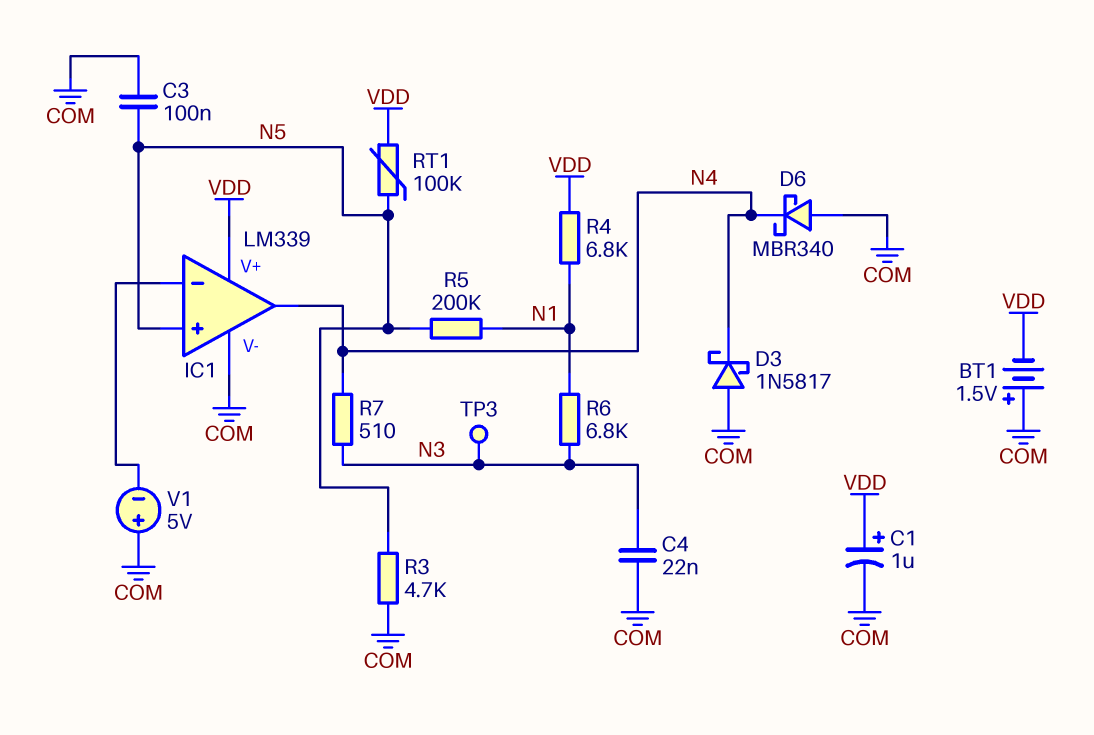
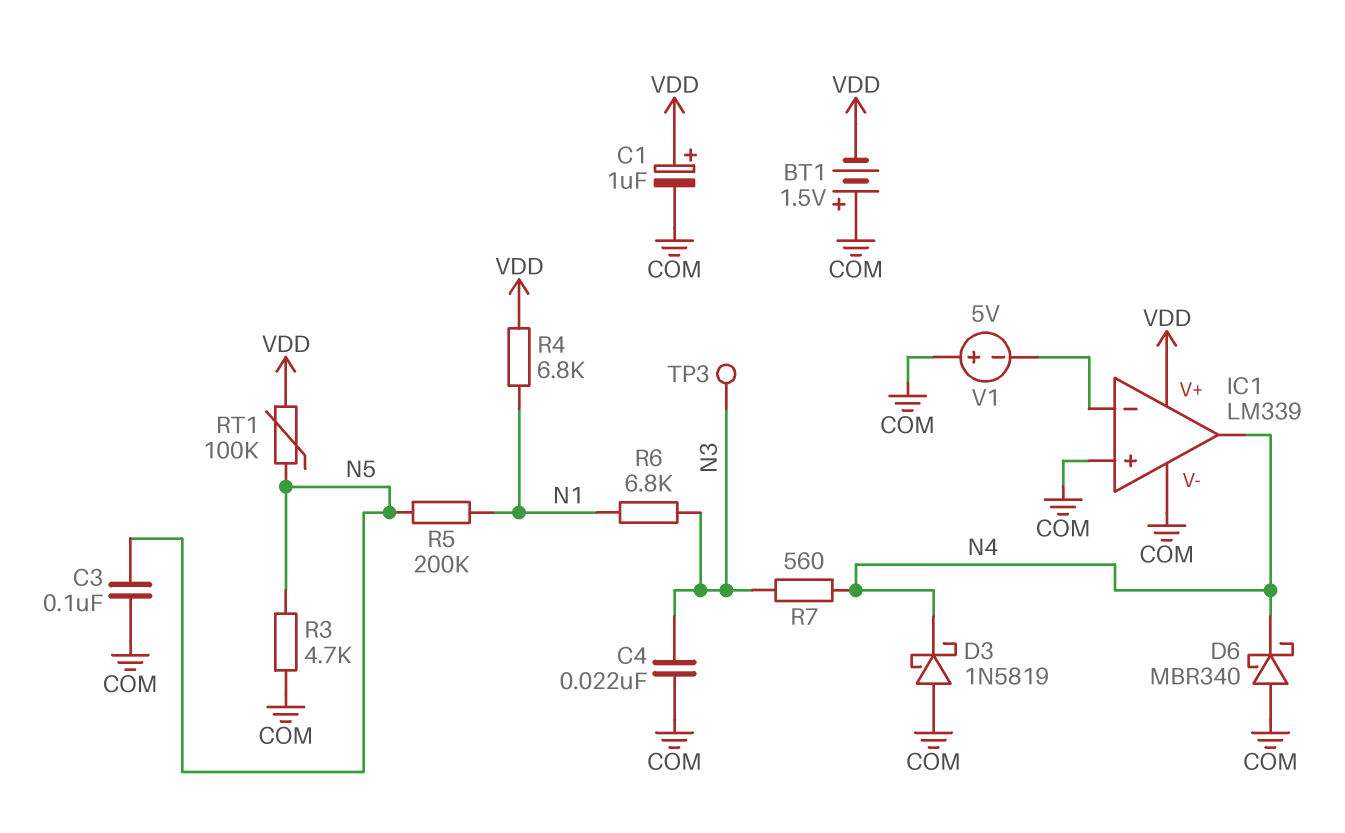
D3: schottky 1N5817 (A COM, K N4) -> schottky 1N5819 (A COM, K N4)
IC1 pin in+: N5 -> COM
R7: 510 (N3, N4) -> 560 (N3, N4)

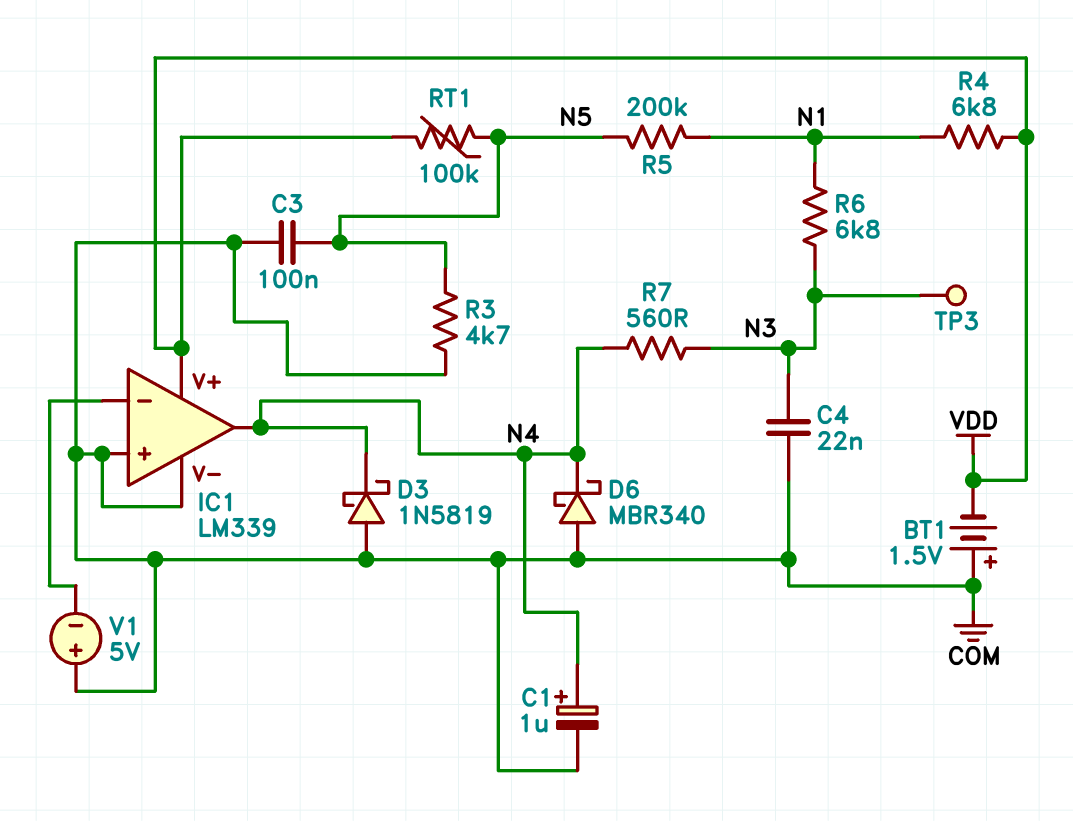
C1: 1uF (plus VDD, minus COM) -> 1uF (plus N4, minus COM)

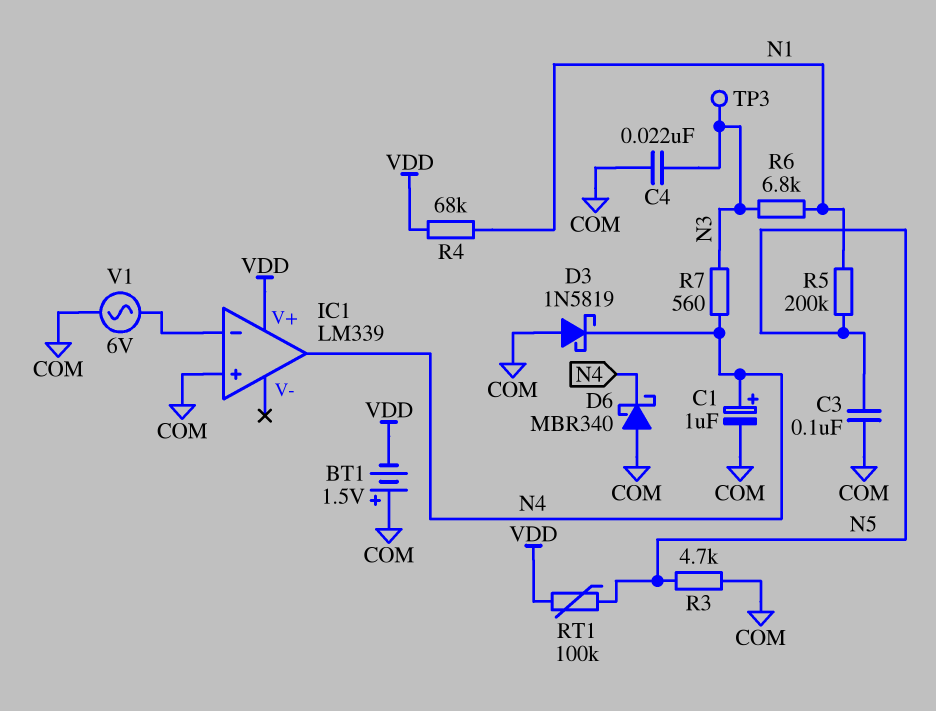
IC1 pin V-: COM -> none
R4: 6.8k (N1, VDD) -> 68k (N1, VDD)
V1: 5V (plus COM, minus IC1/in-) -> AC 6V (COM, IC1/in-)

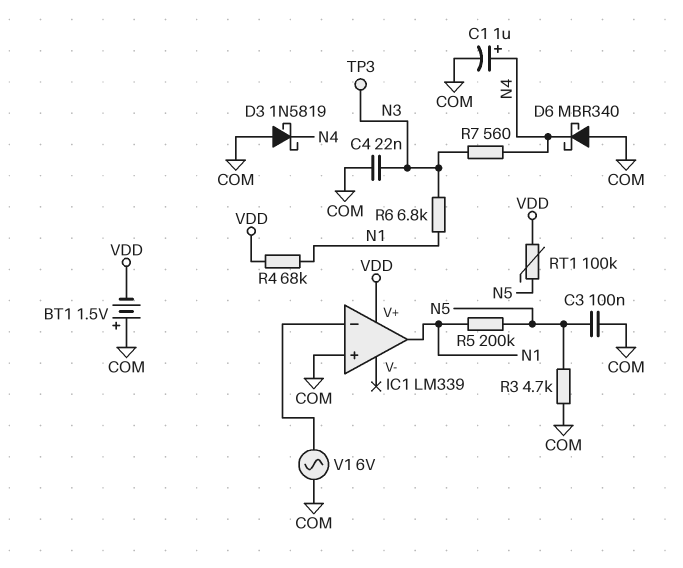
IC1 pin out: N4 -> N1

